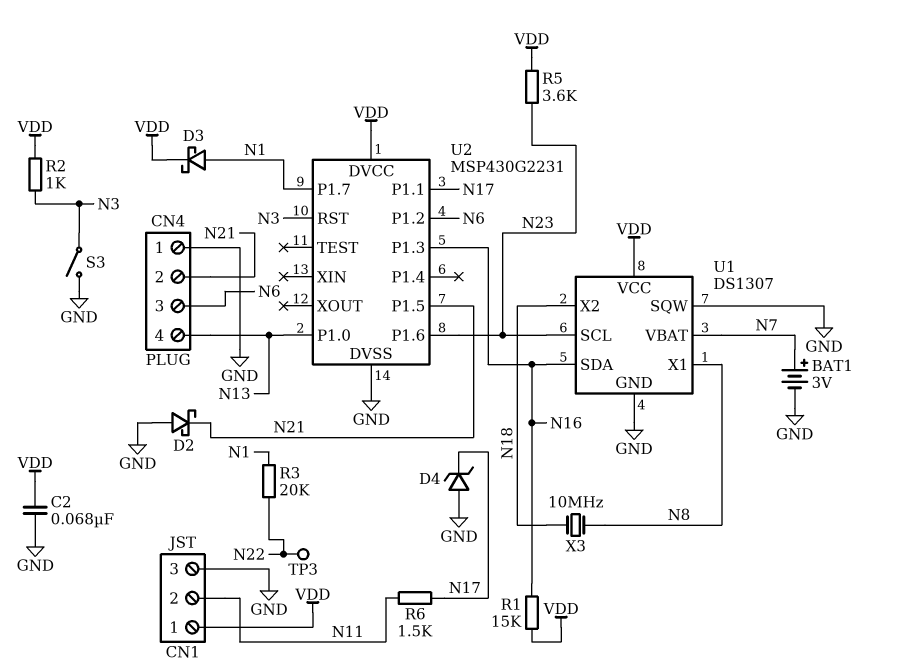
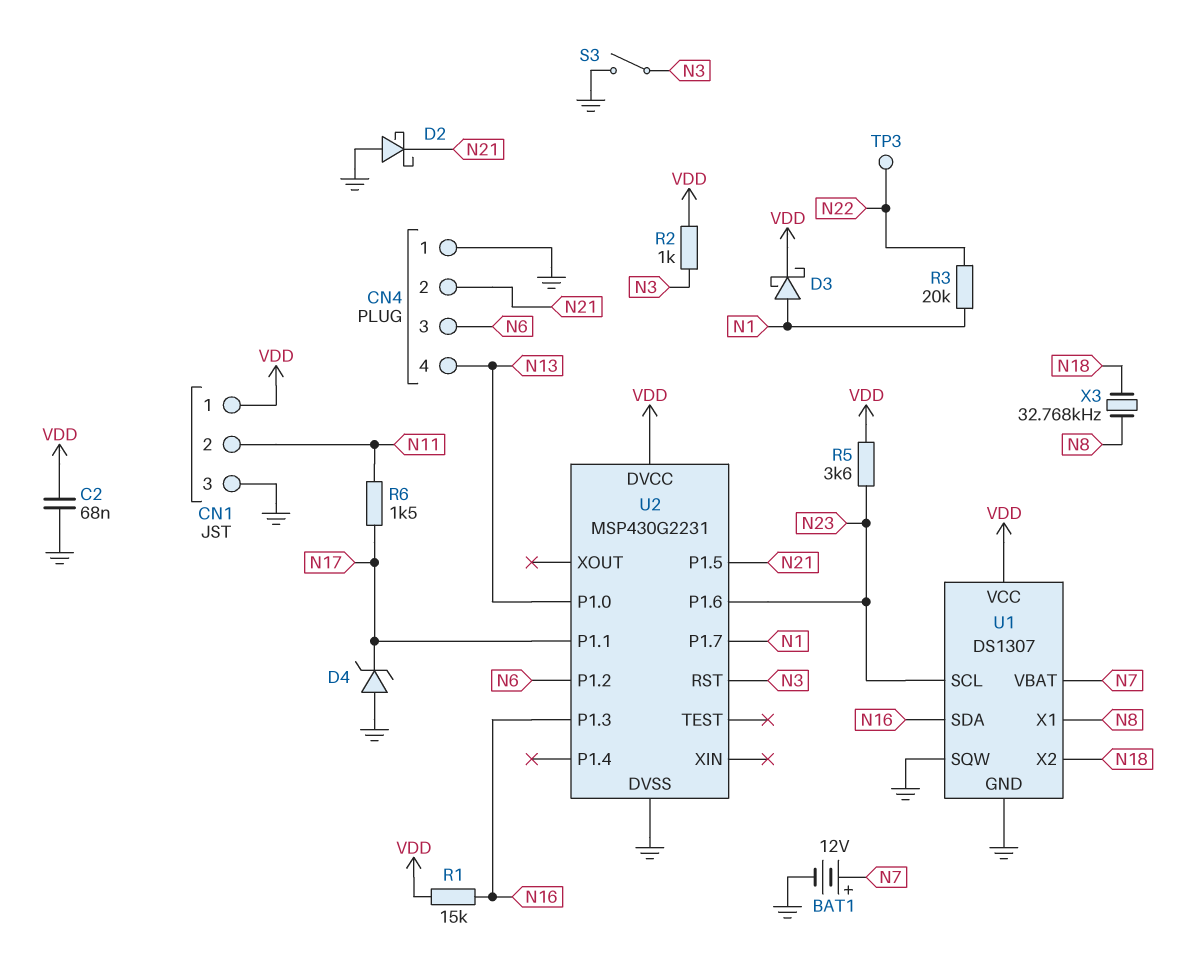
BAT1: 3V (plus N7, minus GND) -> 12V (plus N7, minus GND)
X3: 10MHz (N8, N18) -> 32.768kHz (N8, N18)

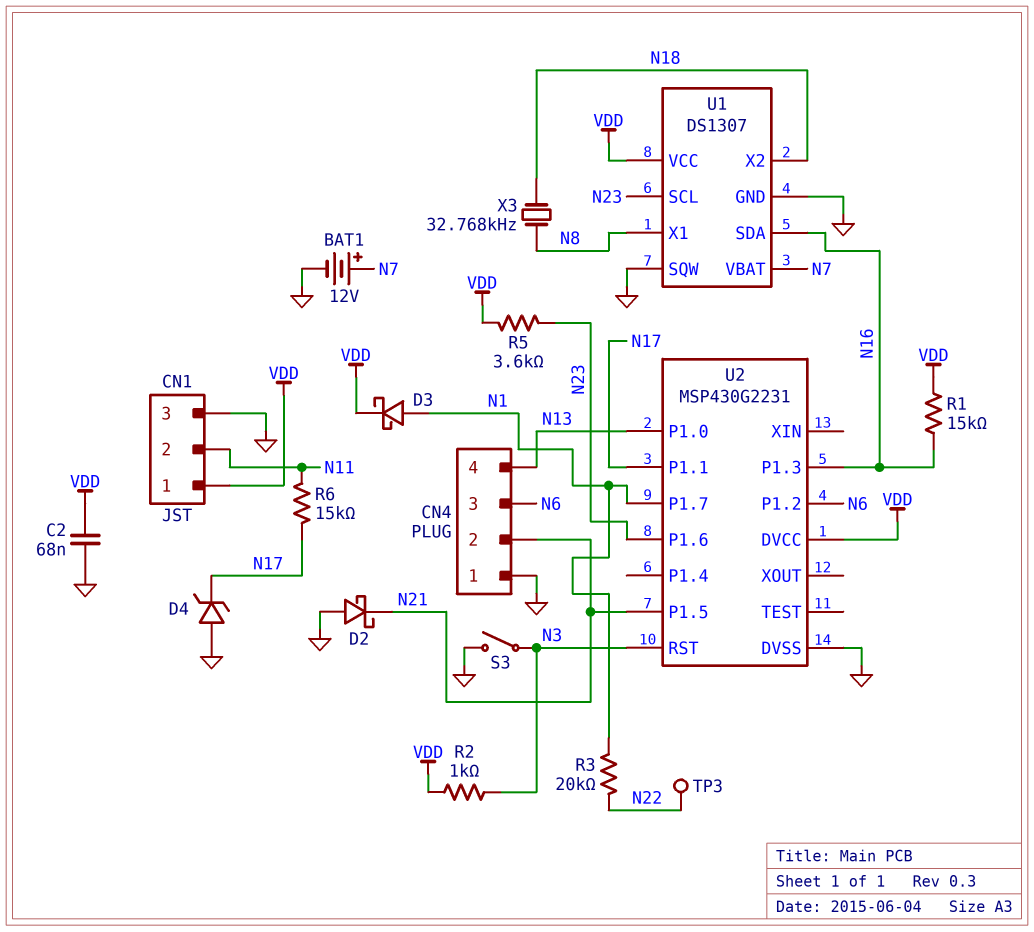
R6: 1.5k (N11, N17) -> 15k (N11, N17)

